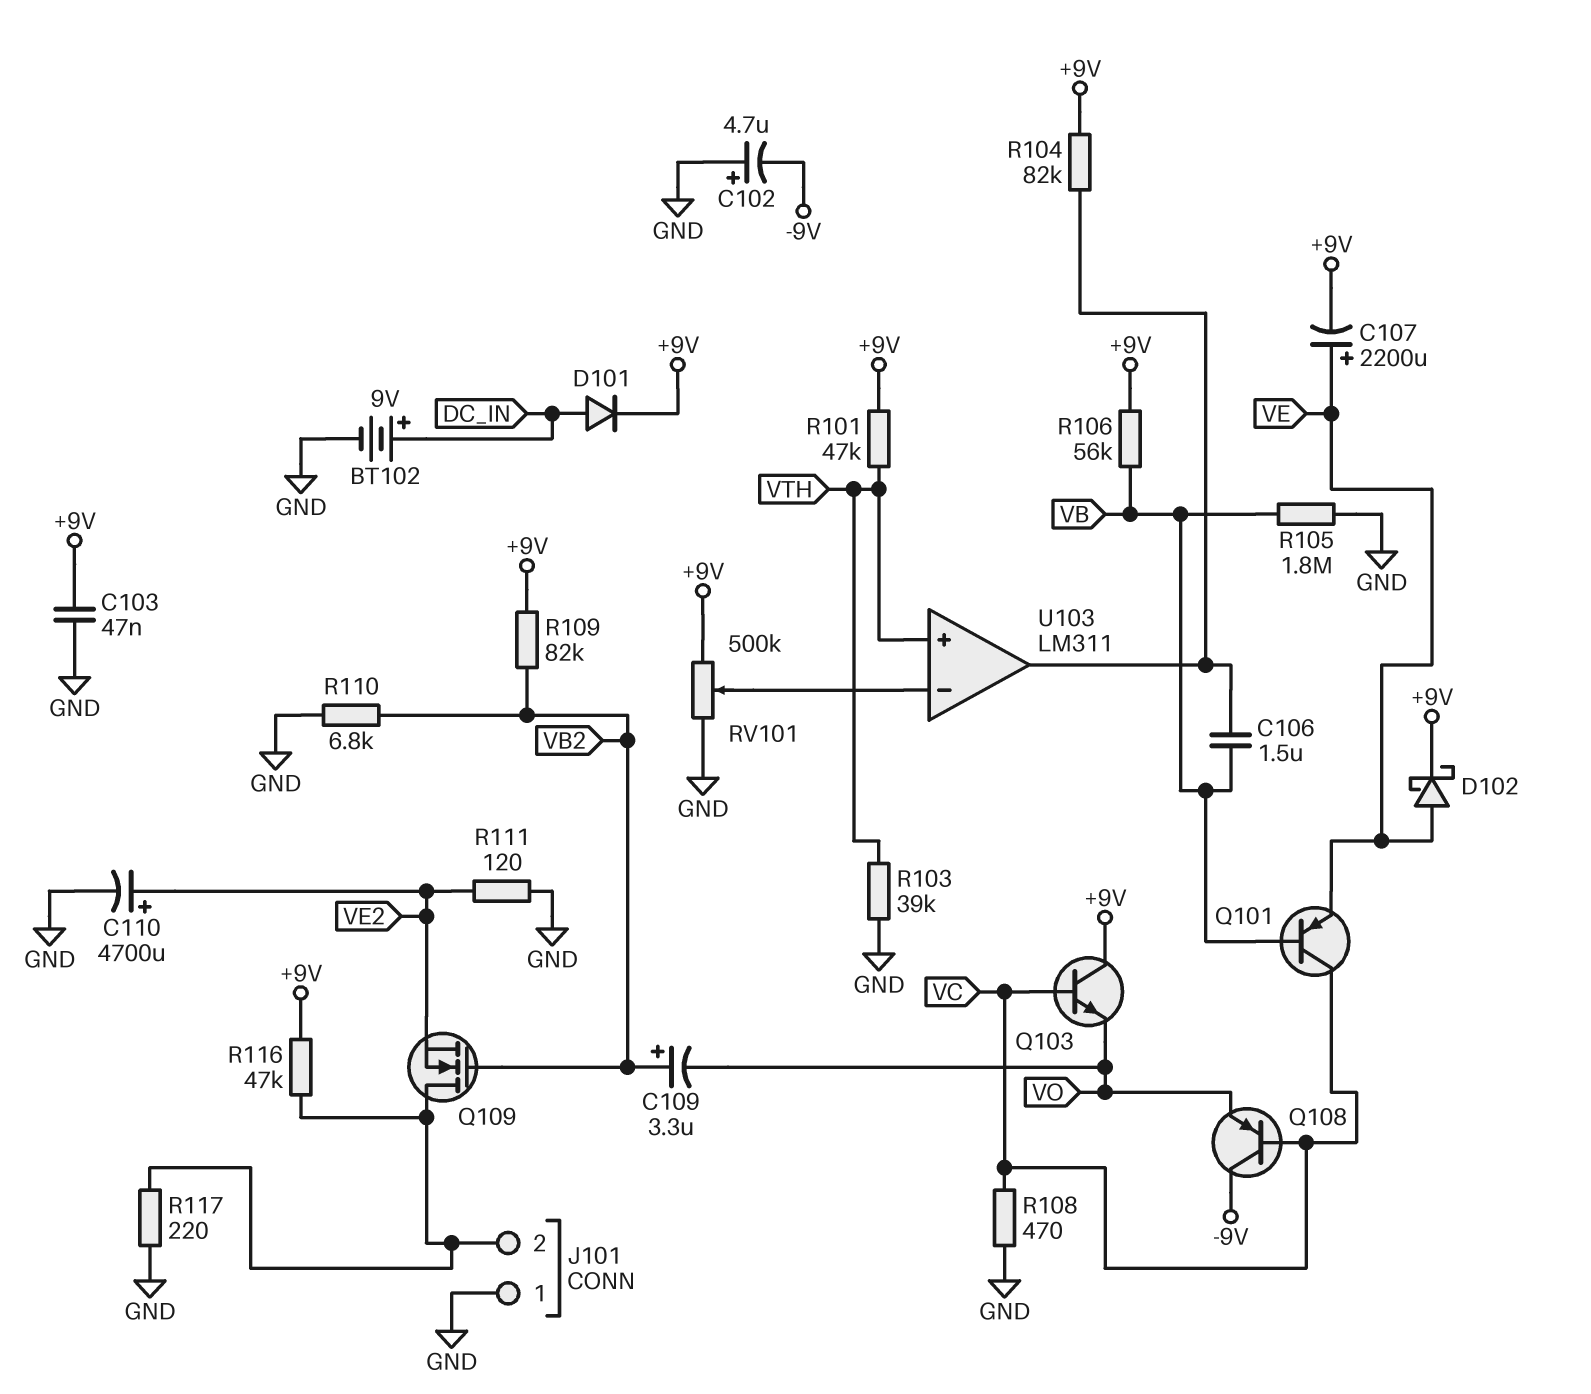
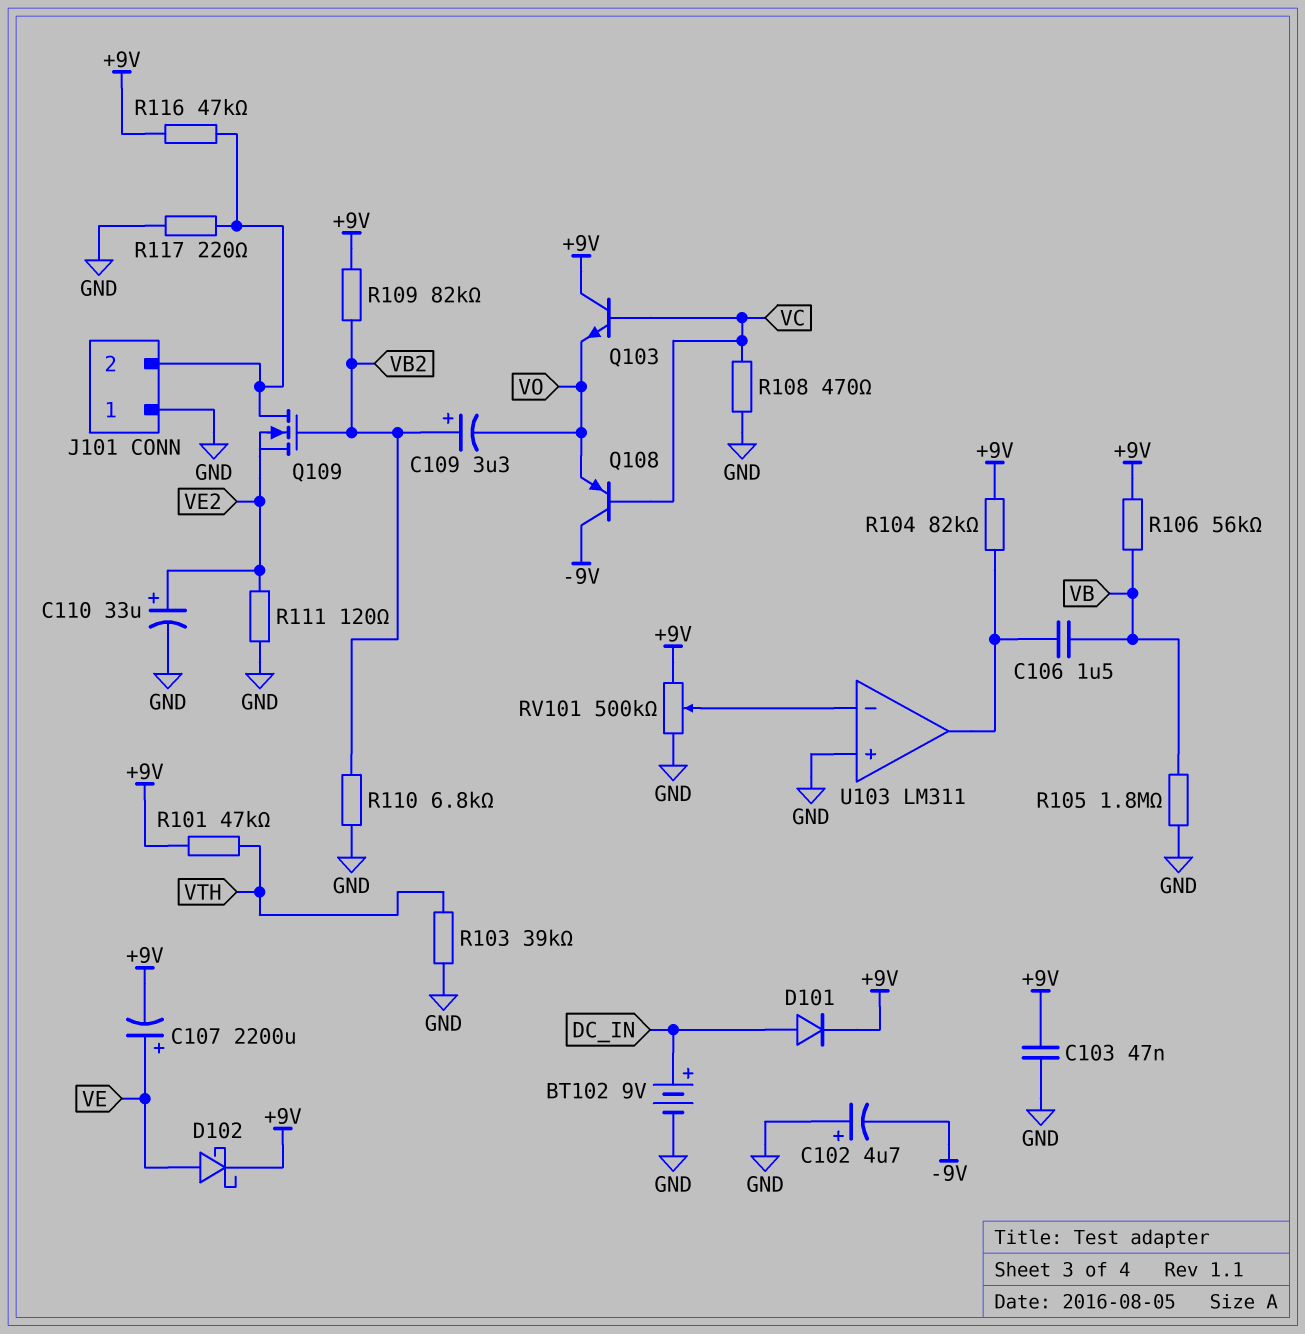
C110: 4700uF (plus VE2, minus GND) -> 33uF (plus VE2, minus GND)
Q101: PNP (B VB, C VC, E VE) -> none
U103 pin in+: VTH -> GND

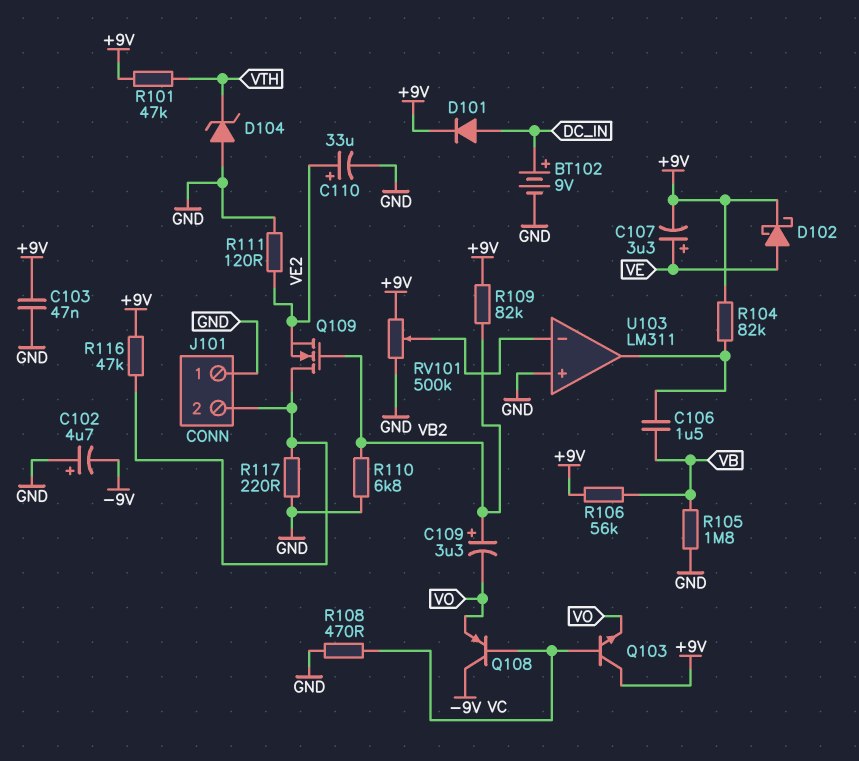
C107: 2200uF (plus VE, minus +9V) -> 3.3uF (plus VE, minus +9V)
D104: none -> zener (A GND, K VTH)
R103: 39k (GND, VTH) -> none

